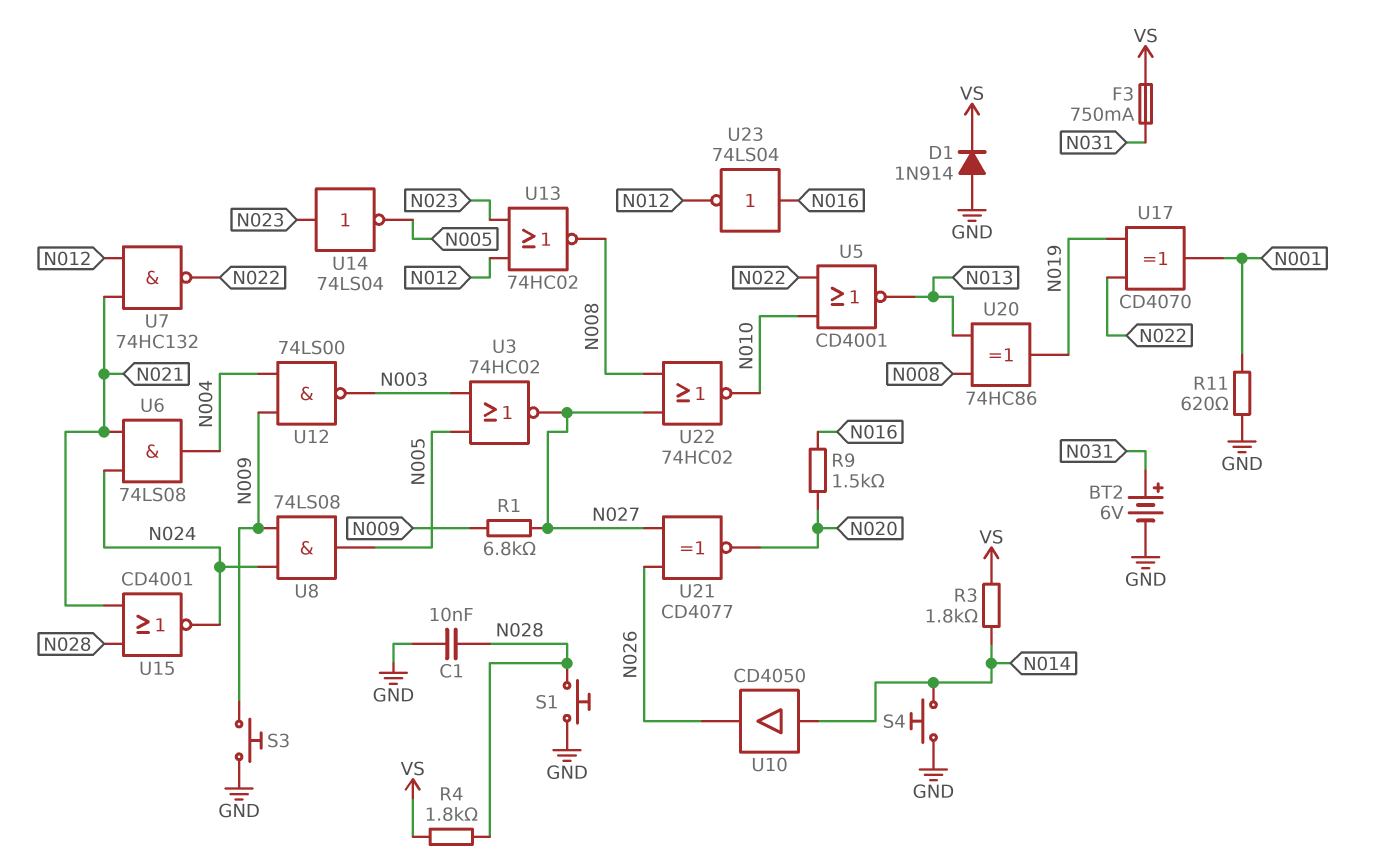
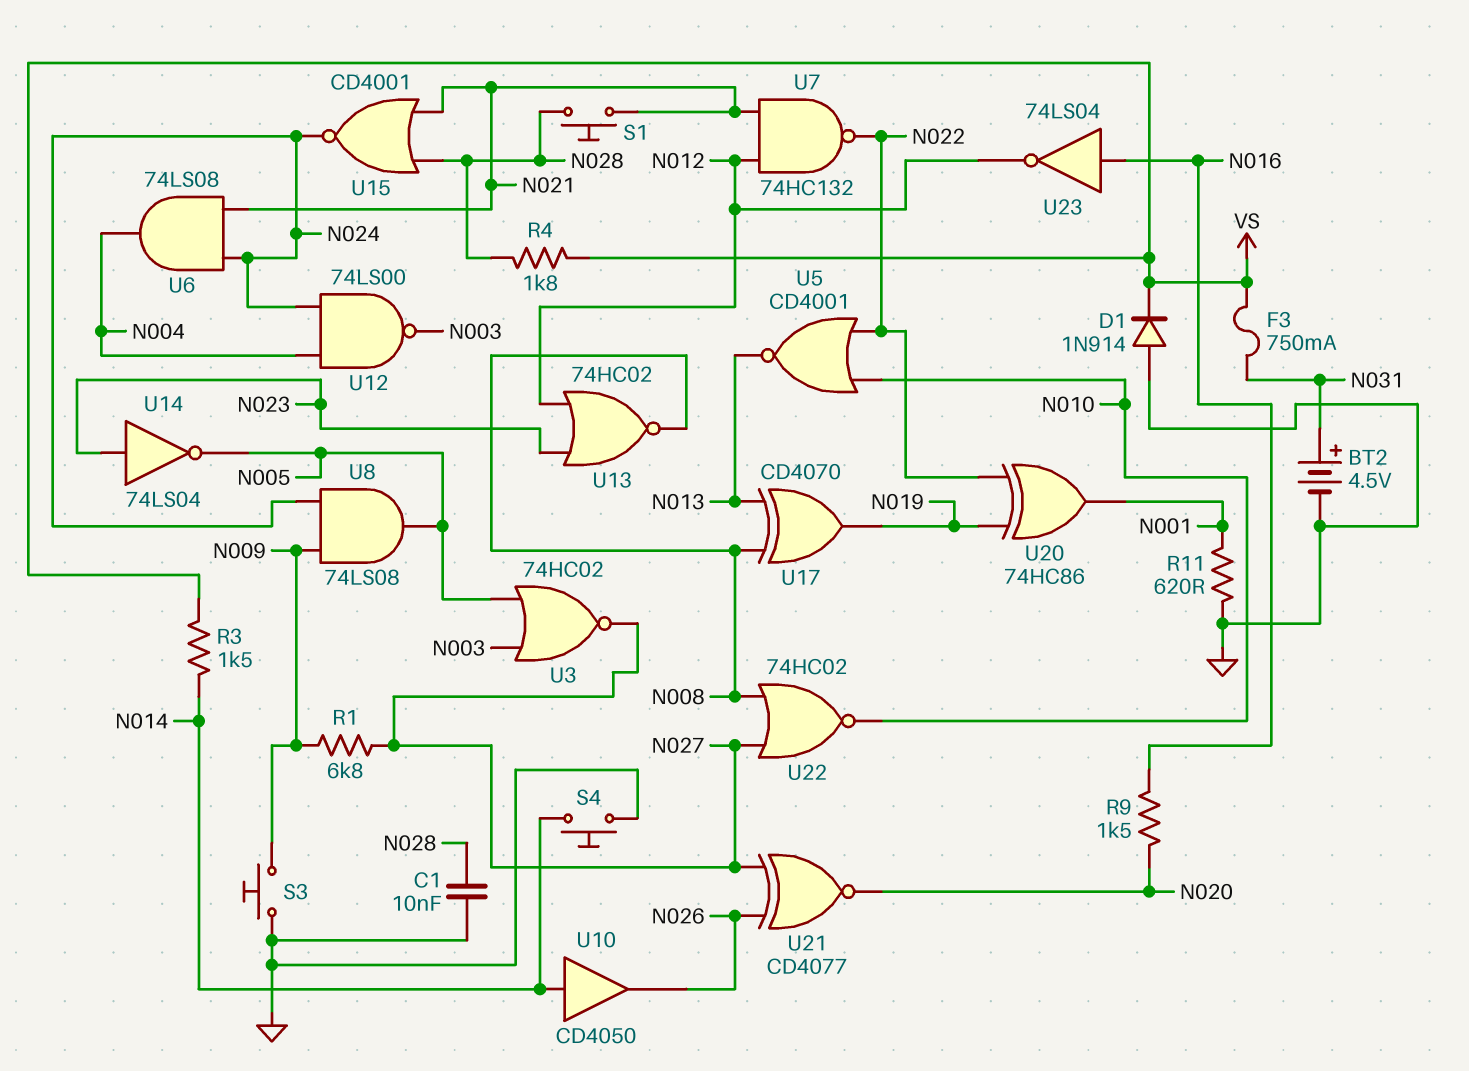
BT2: 6V (plus N031, minus GND) -> 4.5V (plus N031, minus GND)
R3: 1.8k (N014, VS) -> 1.5k (N014, VS)
S1: button (GND, N028) -> button (N021, N028)
U12: NAND 74LS00 (in N004, in N009, out N003) -> NAND 74LS00 (in N004, in N024, out N003)
U17: XOR CD4070 (in N019, in N022, out N001) -> XOR CD4070 (in N008, in N013, out N019)
U20: XOR 74HC86 (in N008, in N013, out N019) -> XOR 74HC86 (in N019, in N022, out N001)

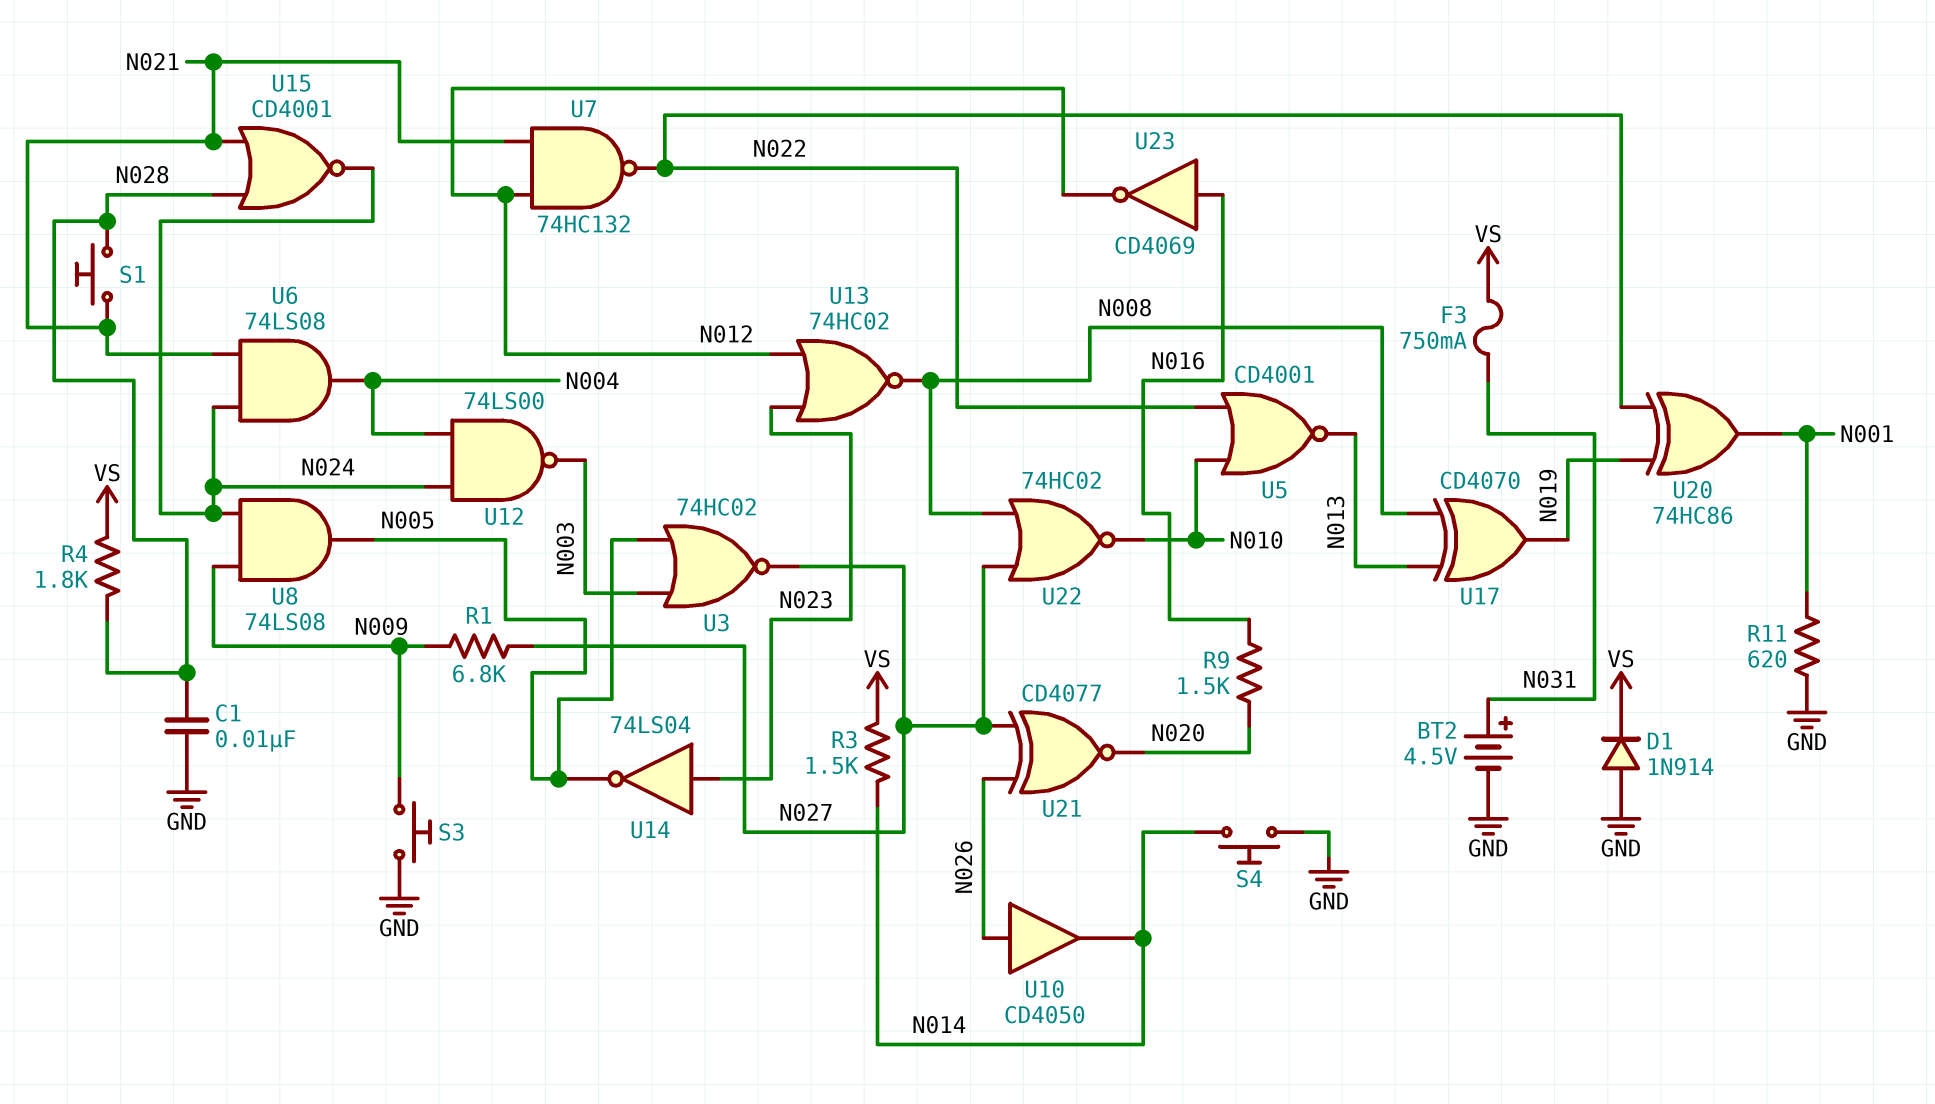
U10: buffer CD4050 (in N014, out N026) -> buffer CD4050 (in N026, out N014)
U23: NOT 74LS04 (in N016, out N012) -> NOT CD4069 (in N016, out N012)

